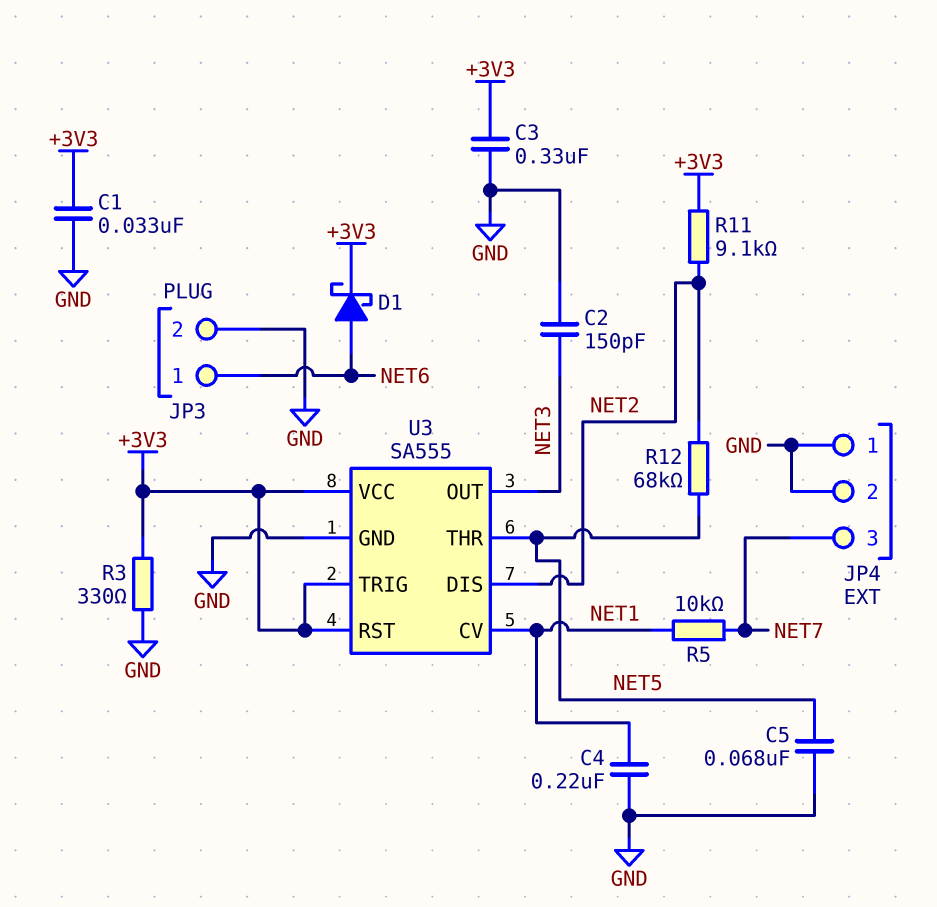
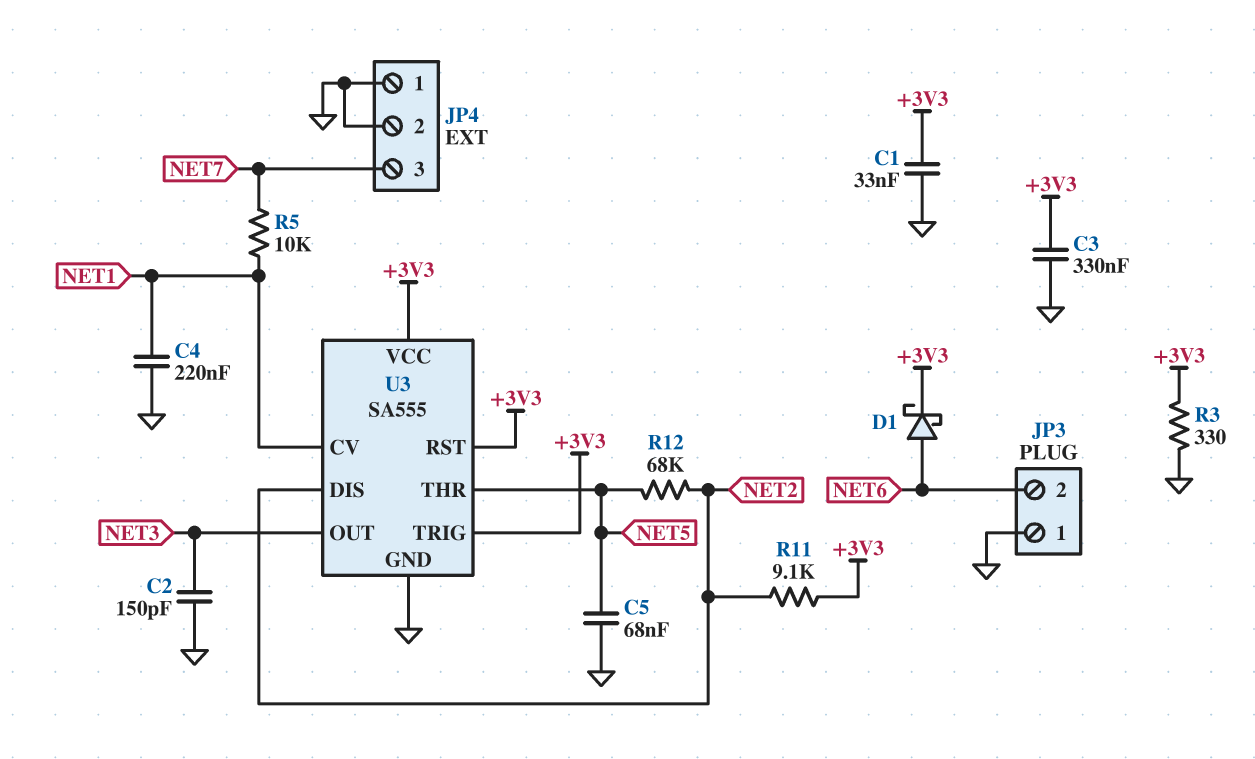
JP3 pin 1: NET6 -> GND
JP3 pin 2: GND -> NET6

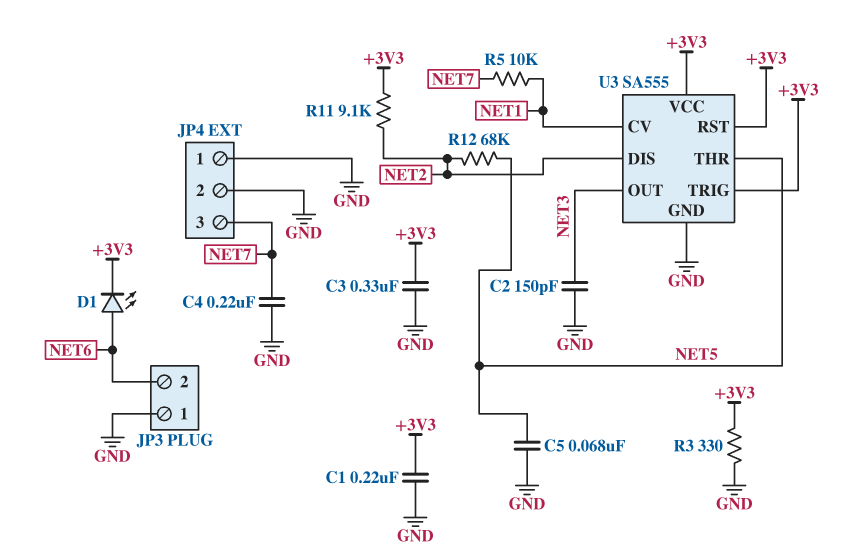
C1: 33nF (+3V3, GND) -> 220nF (+3V3, GND)
C4: 220nF (GND, NET1) -> 220nF (GND, NET7)
D1: schottky (A NET6, K +3V3) -> LED (A NET6, K +3V3)

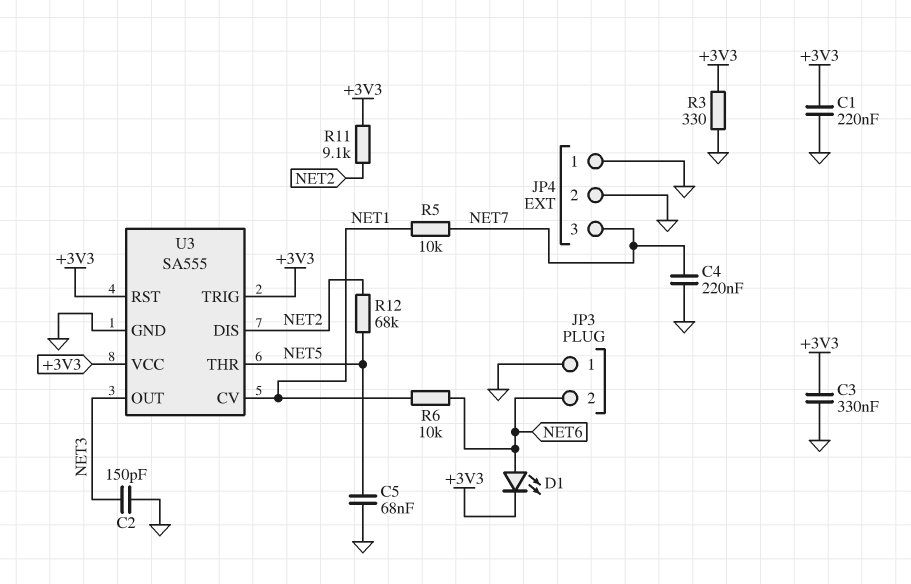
R6: none -> 10k (NET1, NET6)

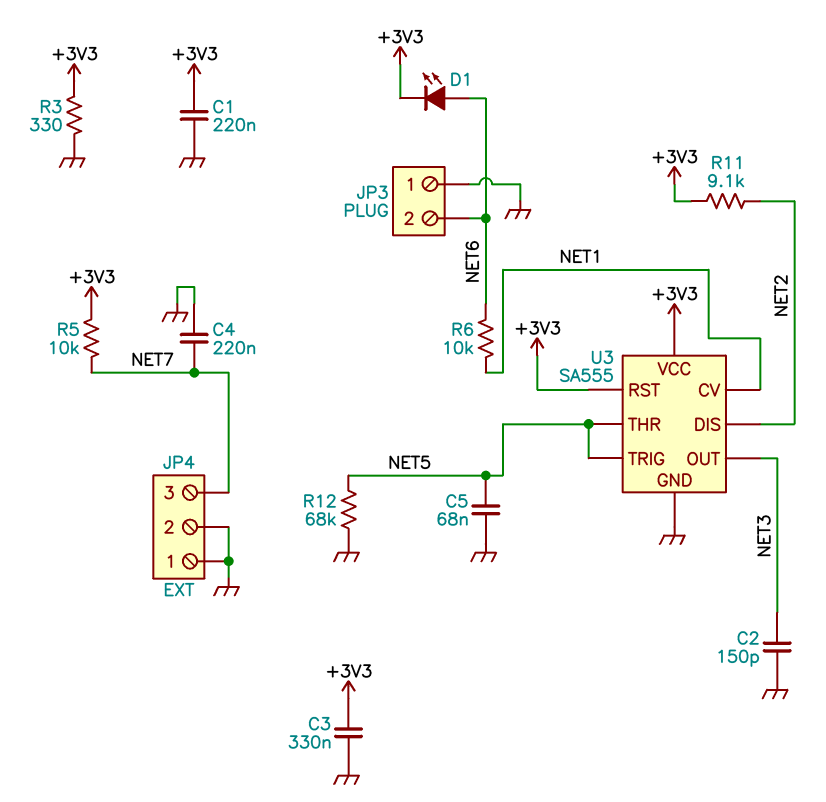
R5: 10k (NET1, NET7) -> 10k (+3V3, NET7)
R12: 68k (NET2, NET5) -> 68k (GND, NET5)
U3 pin TRIG: +3V3 -> NET5

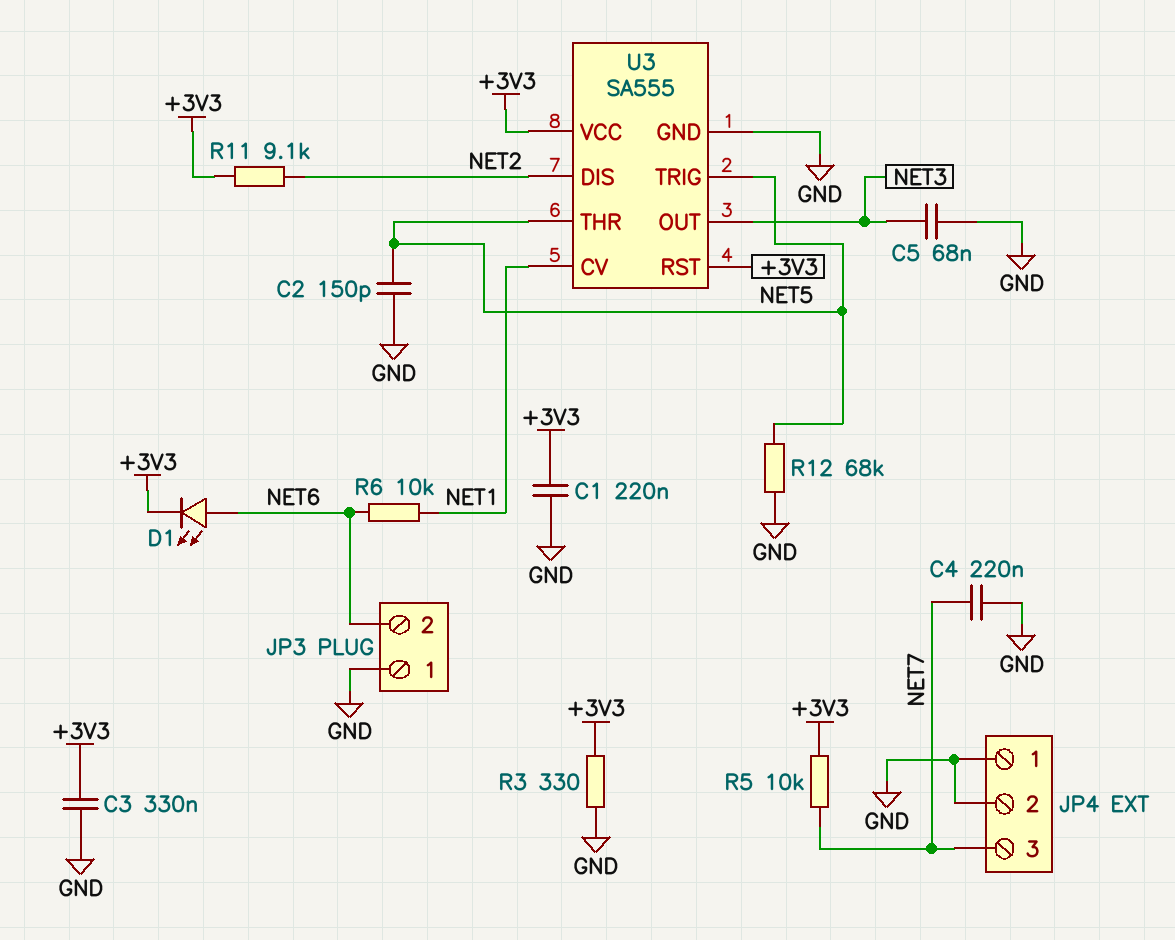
C2: 150pF (GND, NET3) -> 150pF (GND, NET5)
C5: 68nF (GND, NET5) -> 68nF (GND, NET3)

